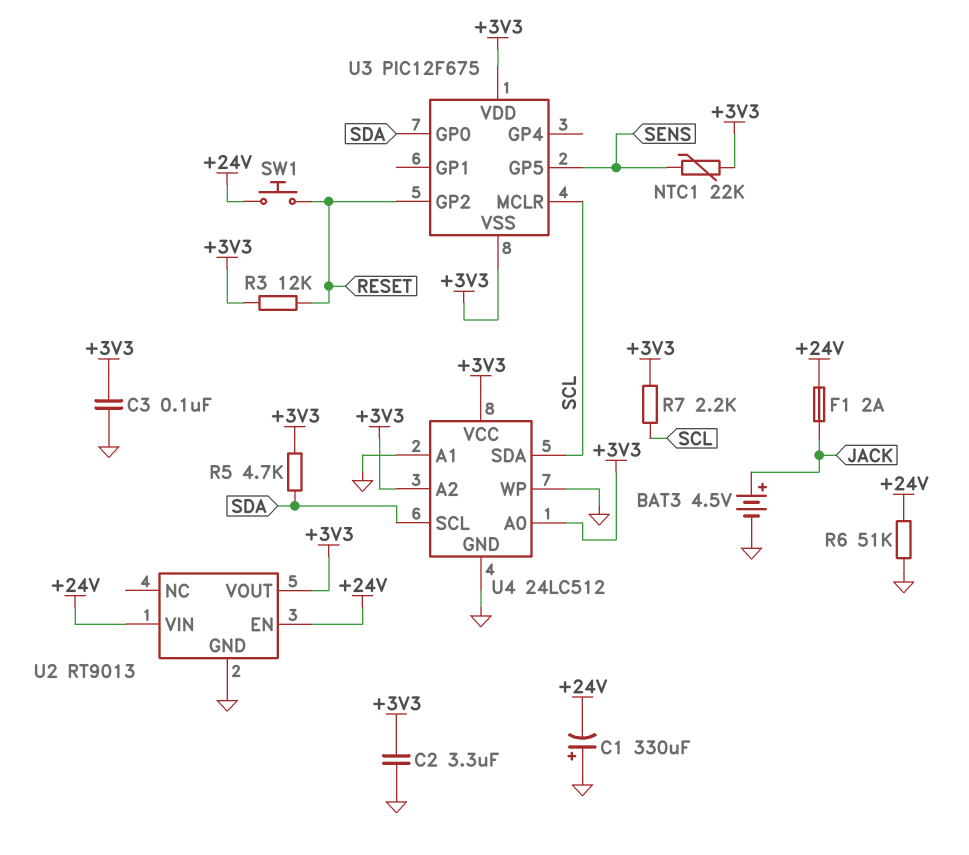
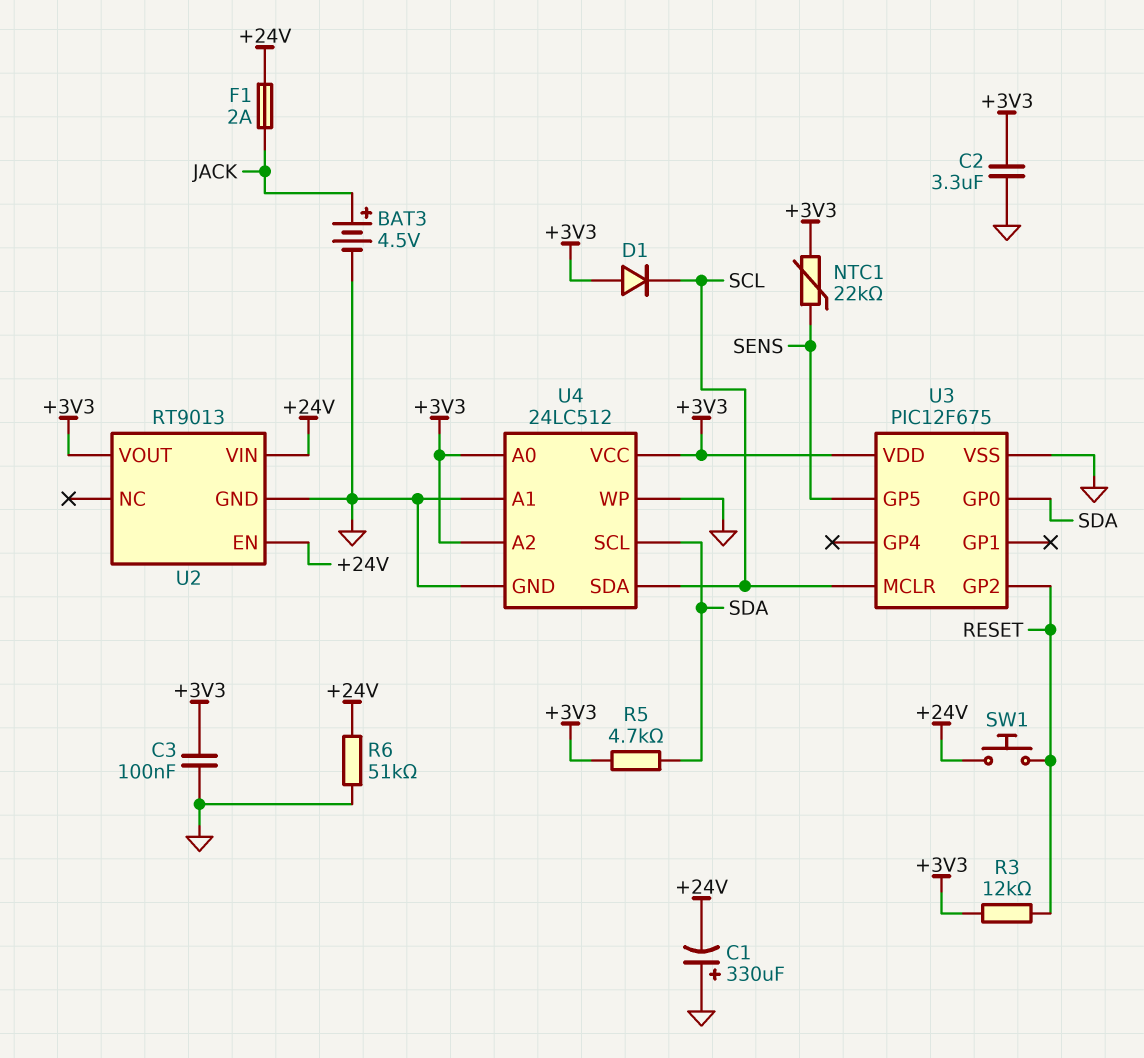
D1: none -> diode (A +3V3, K SCL)
R7: 2.2k (+3V3, SCL) -> none
U3 pin VSS: +3V3 -> GND

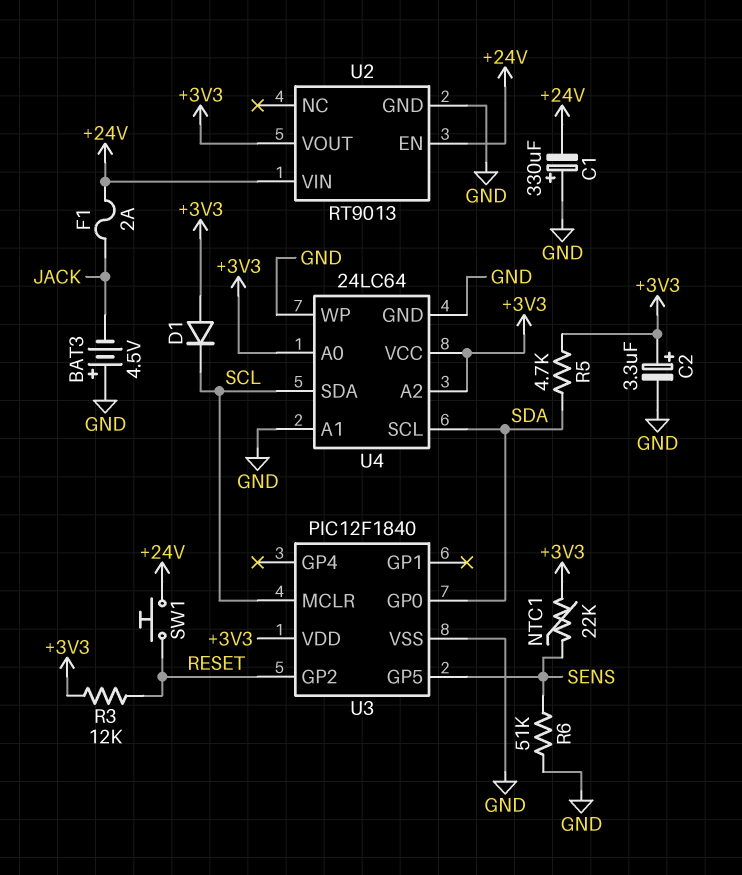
BAT3: 4.5V (plus JACK, minus GND) -> 4.5V (plus GND, minus JACK)
C2: 3.3uF (+3V3, GND) -> 3.3uF (plus +3V3, minus GND)
C3: 100nF (+3V3, GND) -> none
R6: 51k (+24V, GND) -> 51k (GND, SENS)
U3: PIC12F675 -> PIC12F1840
U4: 24LC512 -> 24LC64

